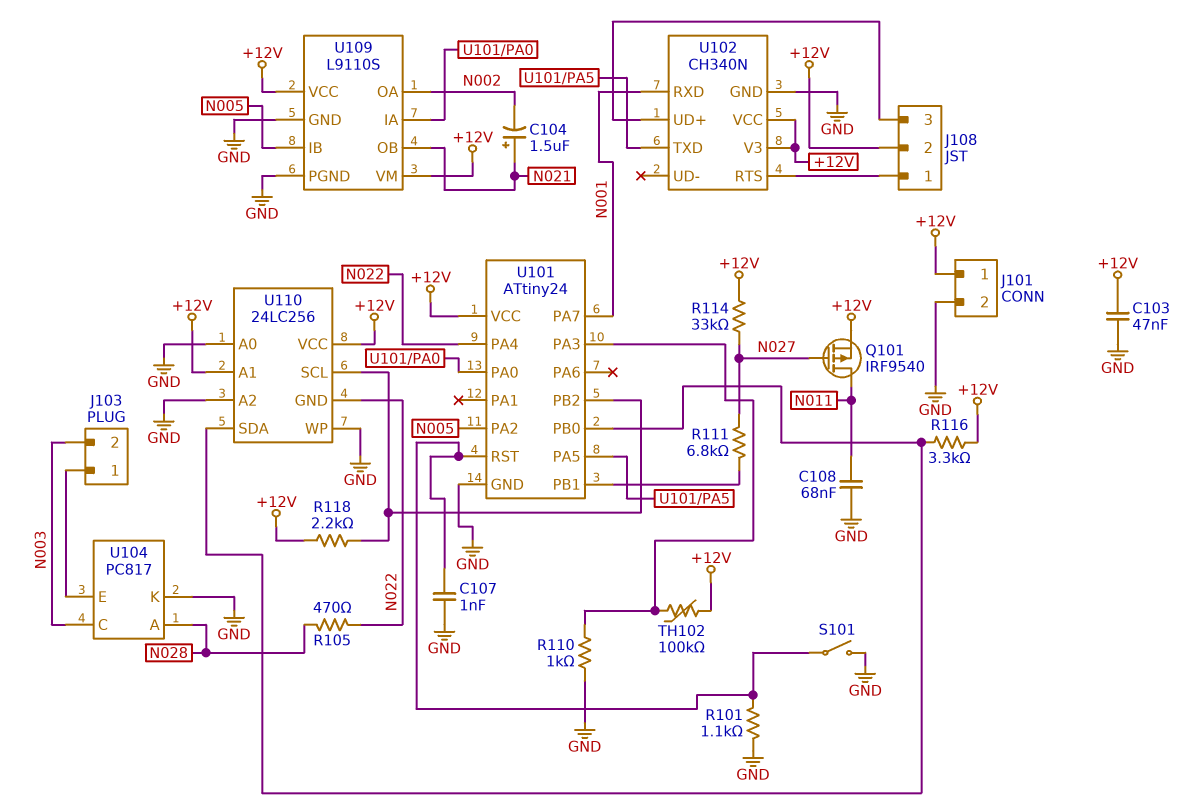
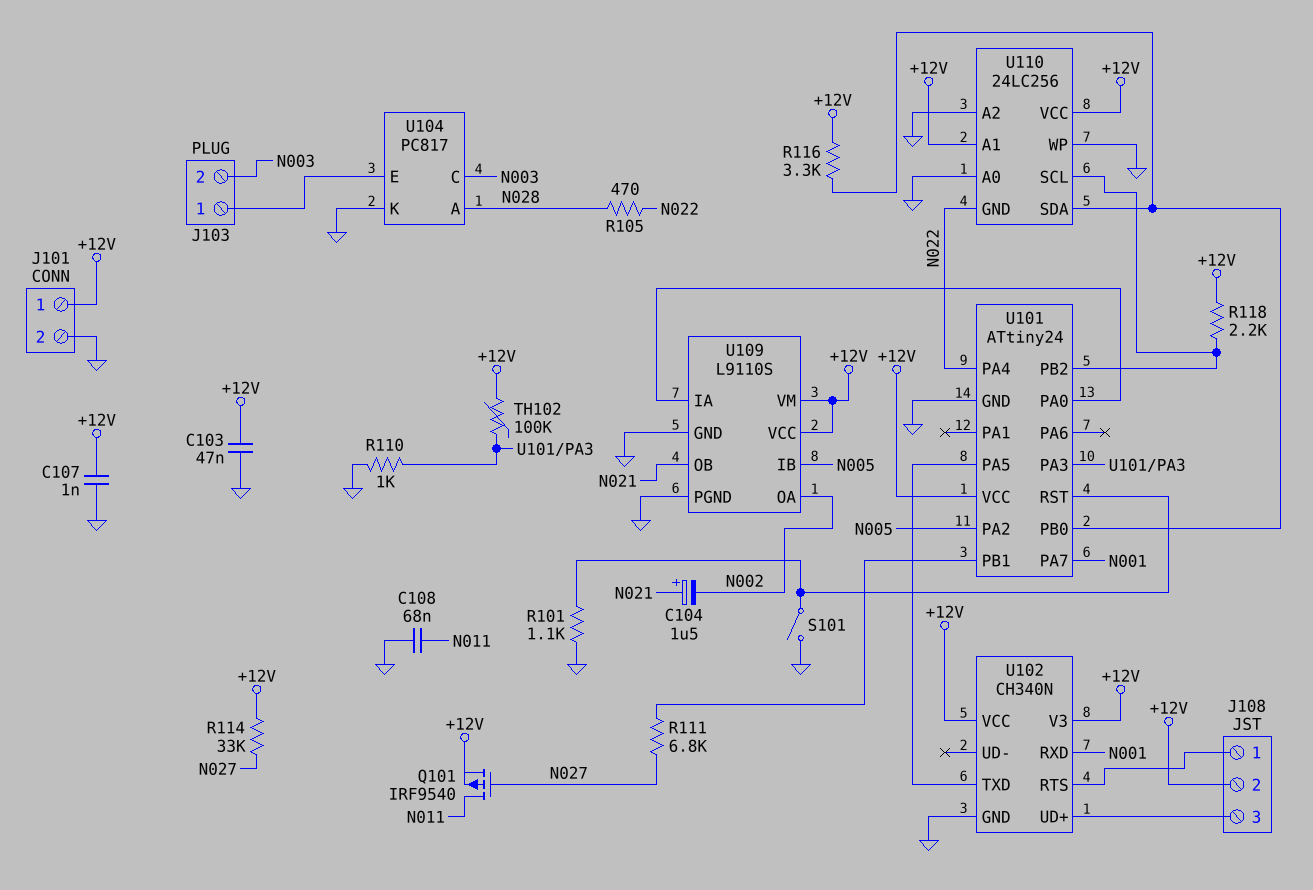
C107: 1nF (GND, U101/RST) -> 1nF (+12V, GND)

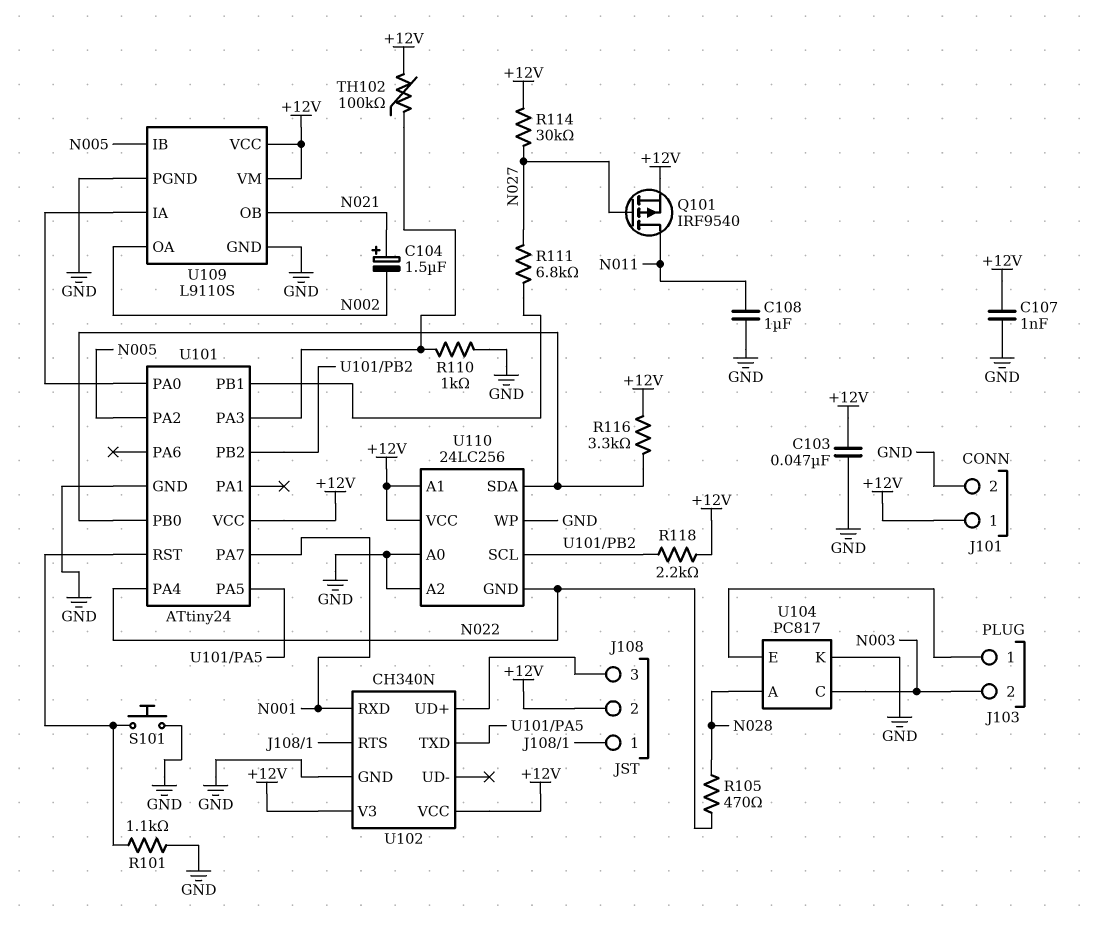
C108: 68nF (GND, N011) -> 1uF (GND, N011)
R114: 33k (+12V, N027) -> 30k (+12V, N027)
S101: switch (GND, U101/RST) -> button (GND, U101/RST)

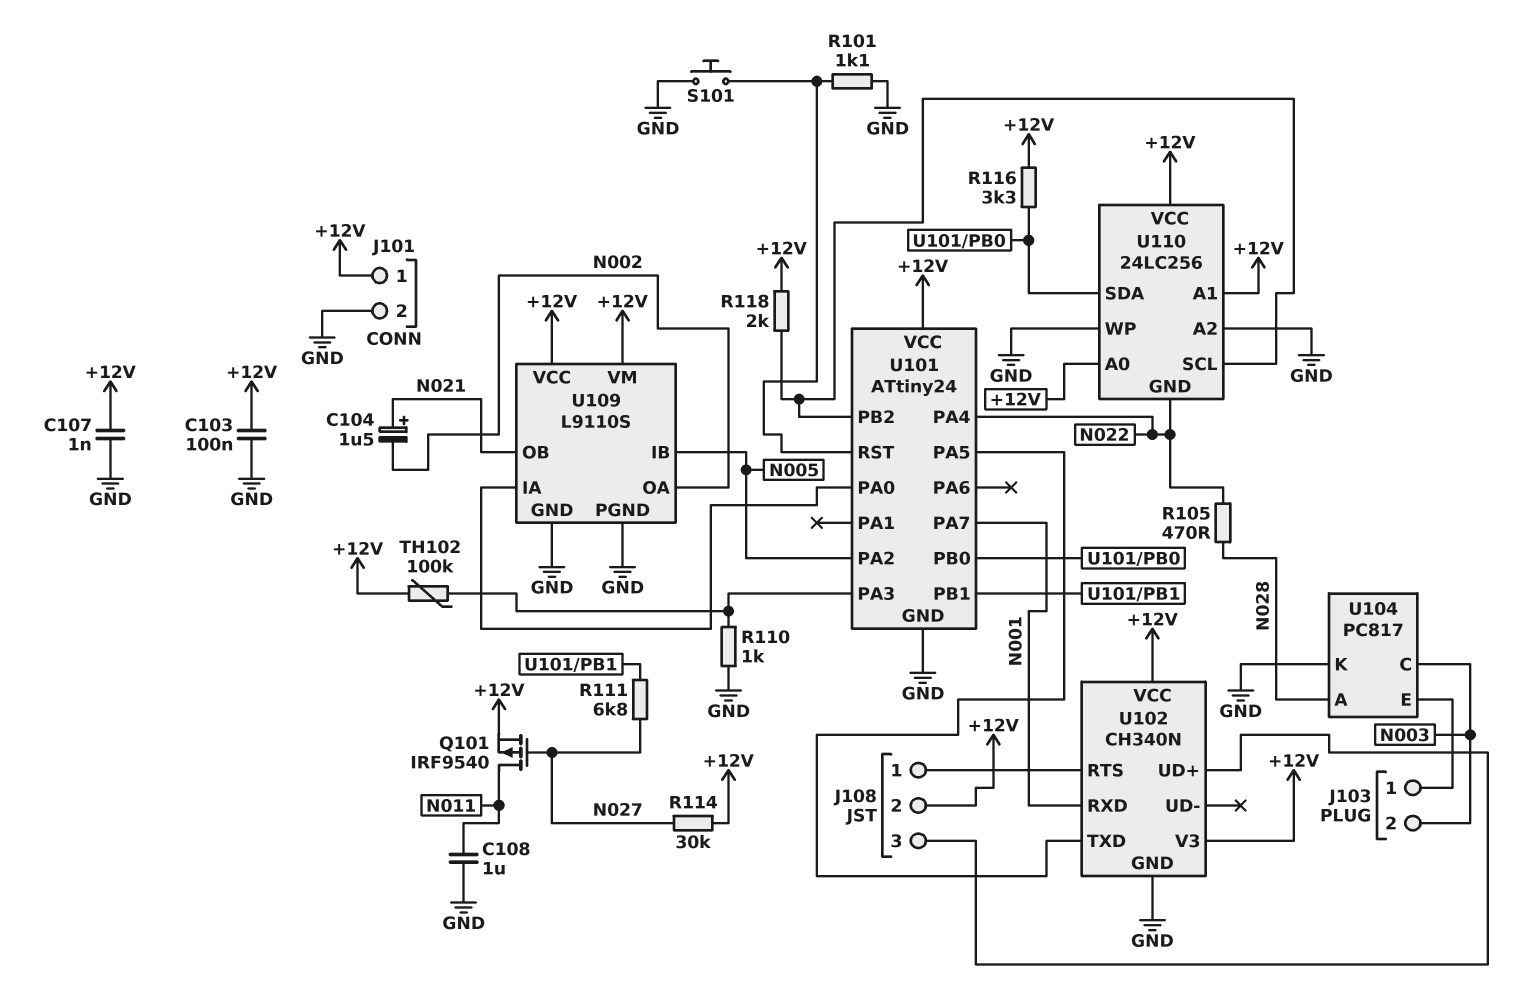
C103: 47nF (+12V, GND) -> 100nF (+12V, GND)
R118: 2.2k (+12V, U101/PB2) -> 2k (+12V, U101/PB2)
U110 pin A0: GND -> +12V

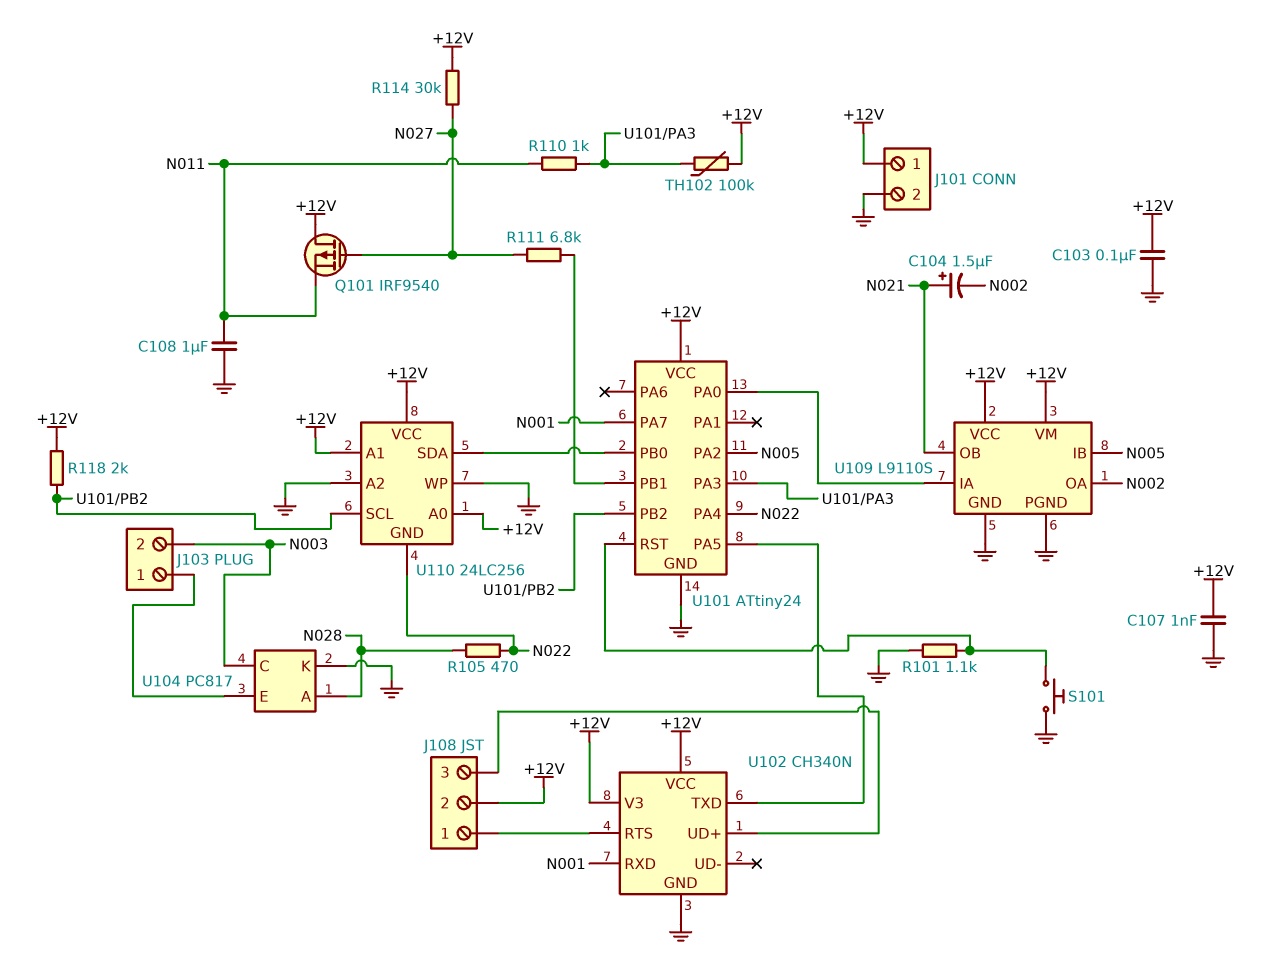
Q101: PMOS IRF9540 (G N027, D N011, S +12V) -> PMOS IRF9540 (G N027, D +12V, S N011)
R110: 1k (GND, U101/PA3) -> 1k (N011, U101/PA3)
R116: 3.3k (+12V, U101/PB0) -> none

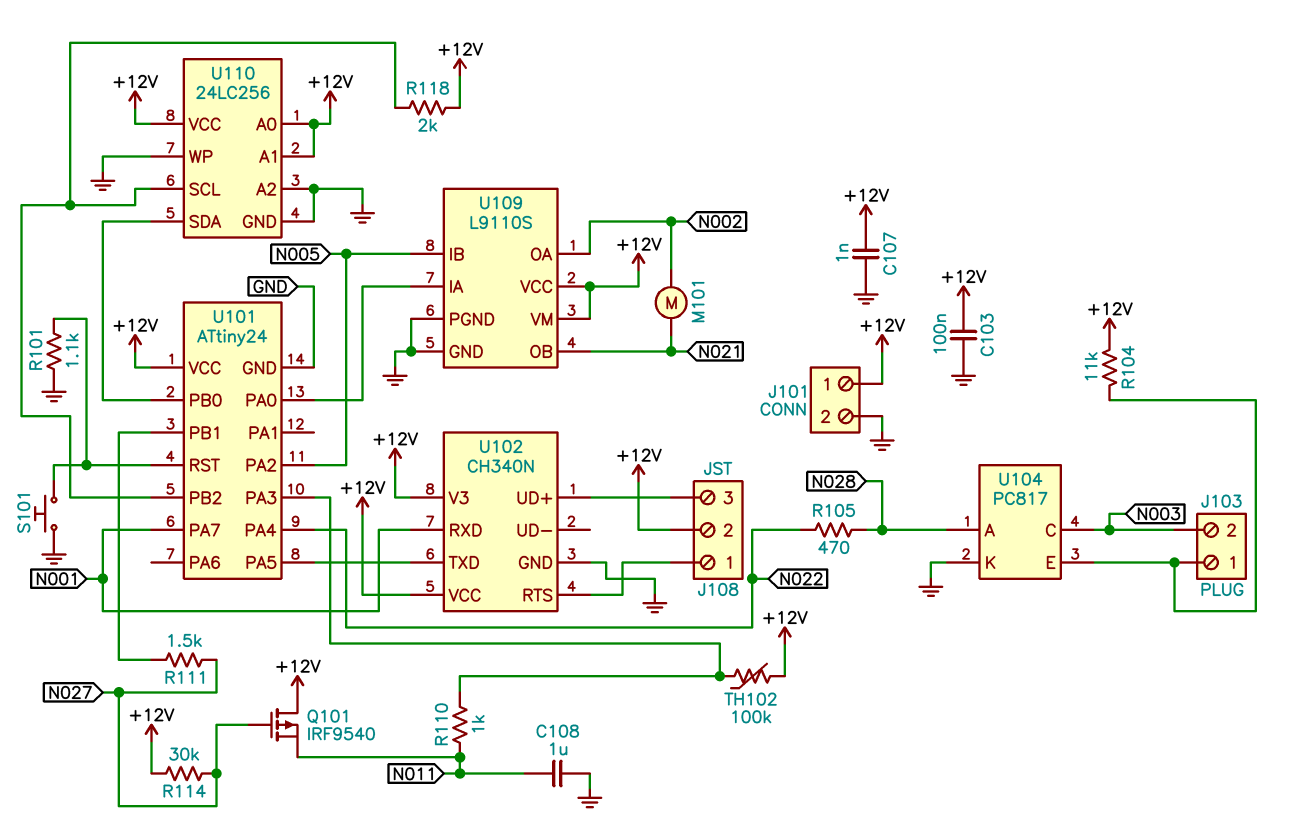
C104: 1.5uF (plus N021, minus N002) -> none
M101: none -> motor (N002, N021)
R104: none -> 11k (+12V, J103/1)
R111: 6.8k (N027, U101/PB1) -> 1.5k (N027, U101/PB1)
U110 pin GND: N022 -> GND

